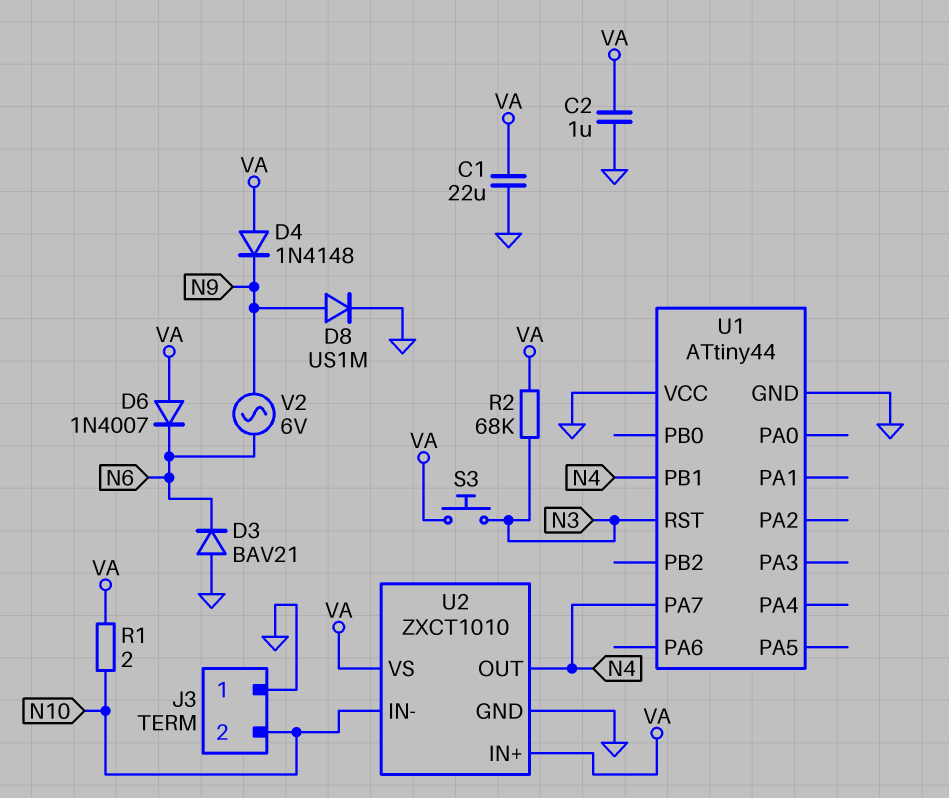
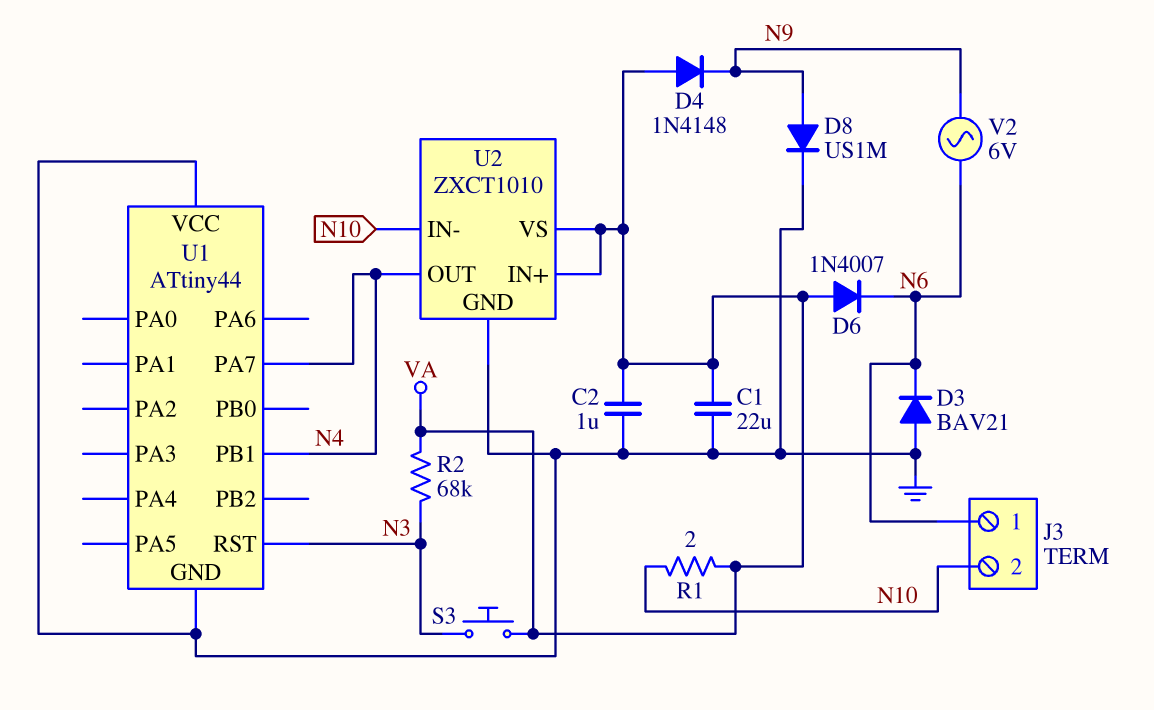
J3 pin 1: GND -> N6

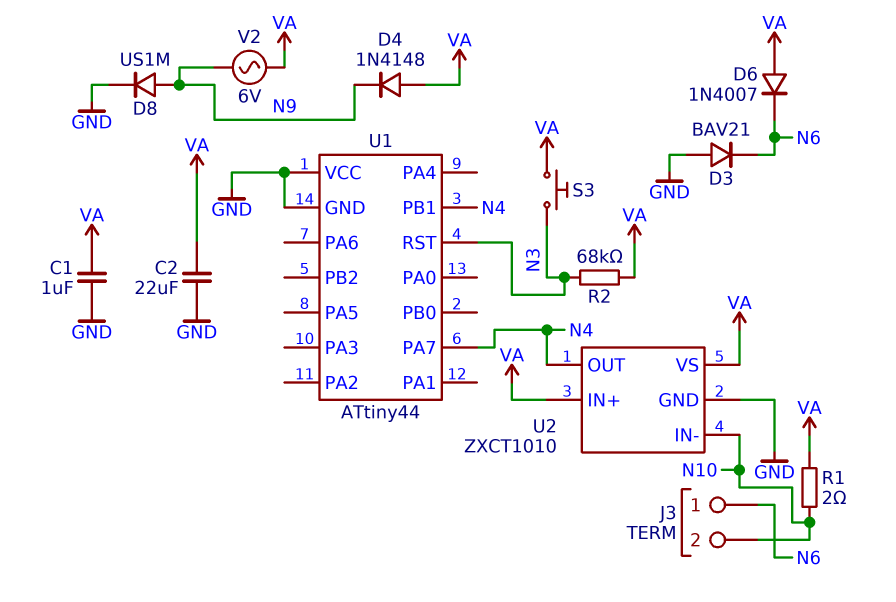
C1: 22uF (GND, VA) -> 1uF (GND, VA)
C2: 1uF (GND, VA) -> 22uF (GND, VA)
V2: AC 6V (N6, N9) -> AC 6V (N9, VA)

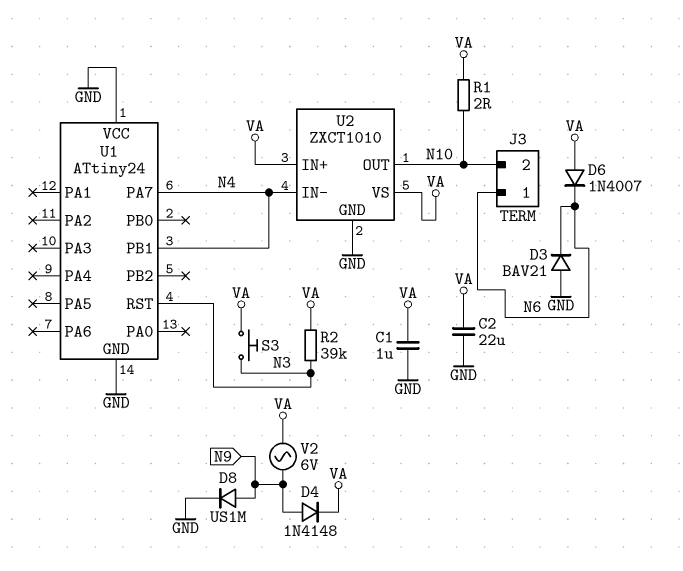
D4: diode 1N4148 (A VA, K N9) -> diode 1N4148 (A N9, K VA)
R2: 68k (N3, VA) -> 39k (N3, VA)
U1: ATtiny44 -> ATtiny24
U2 pin IN-: N10 -> N4
U2 pin OUT: N4 -> N10

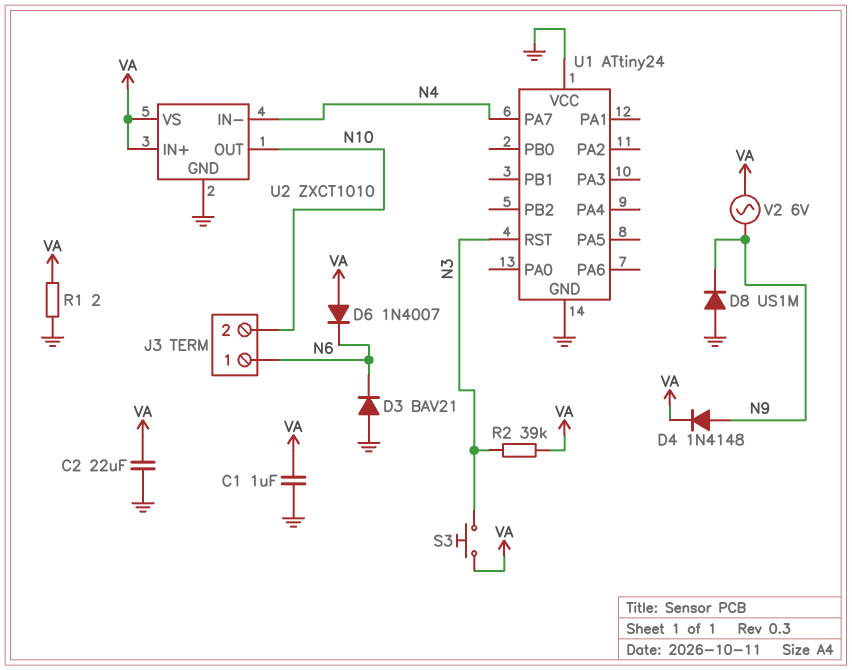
D8: diode US1M (A N9, K GND) -> diode US1M (A GND, K N9)
R1: 2 (N10, VA) -> 2 (GND, VA)
U1 pin PB1: N4 -> none

